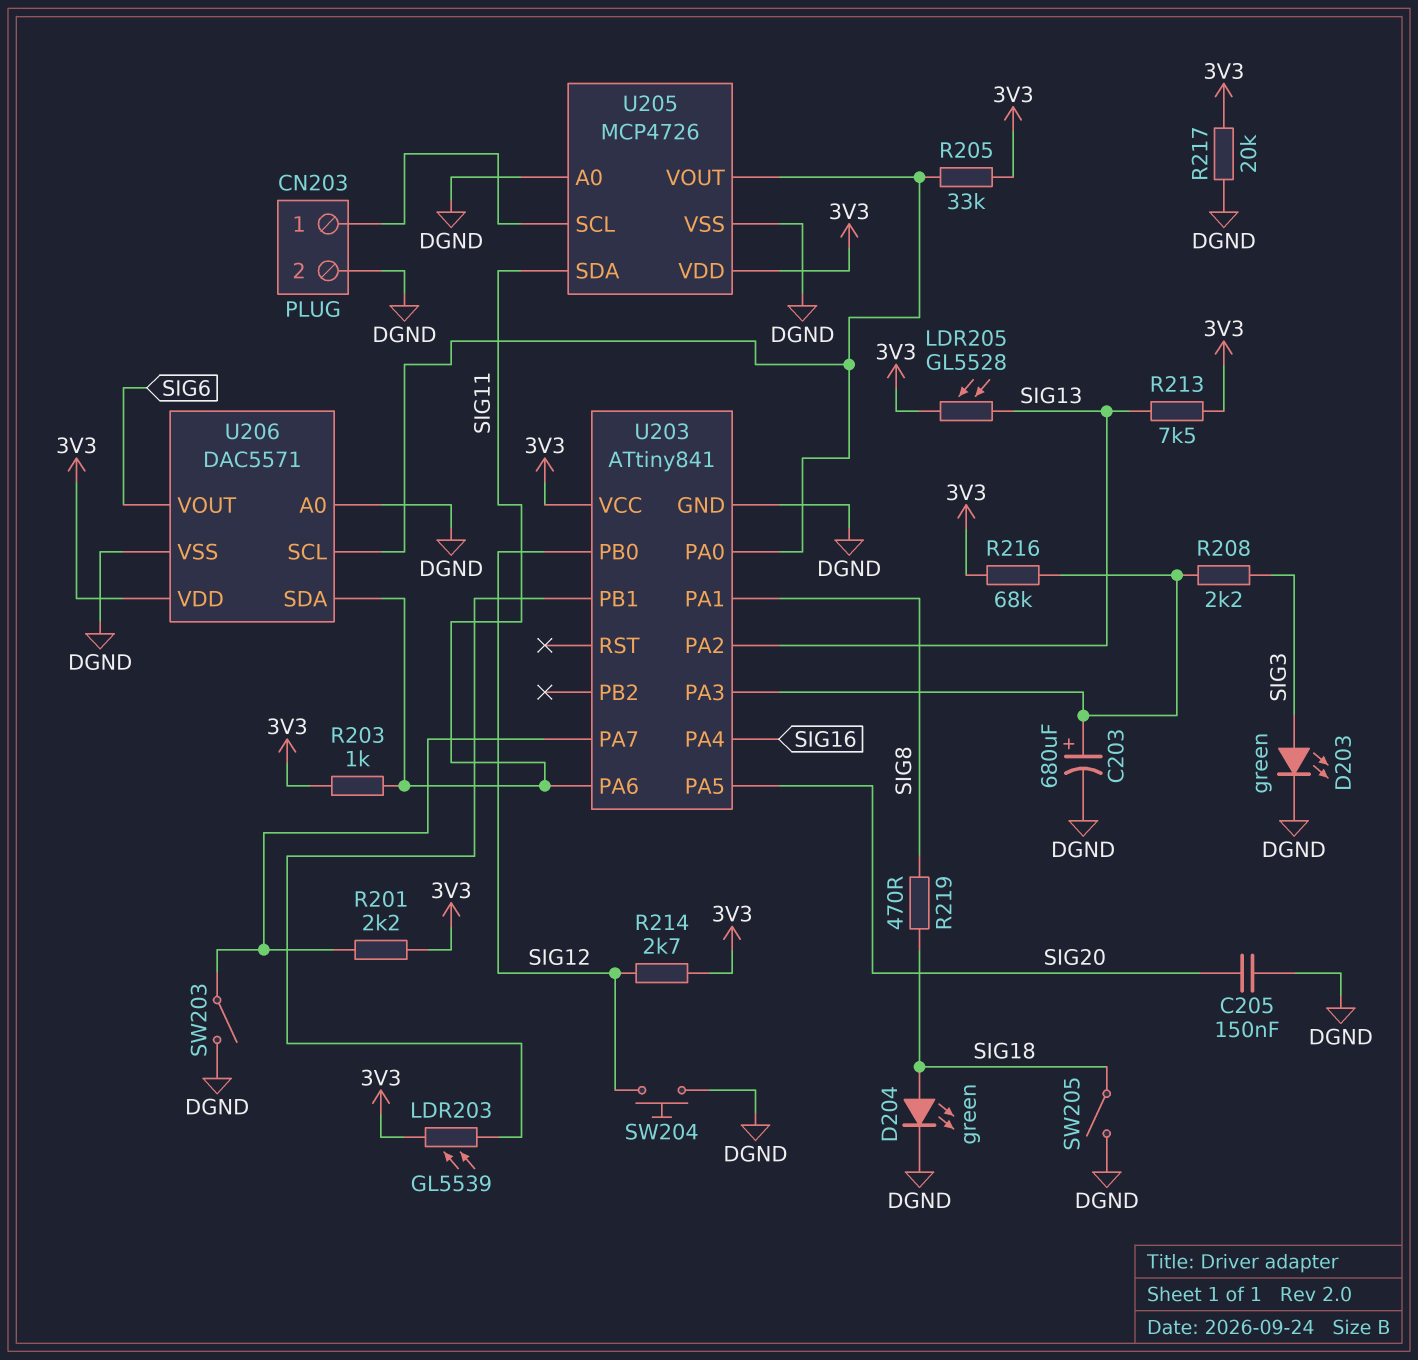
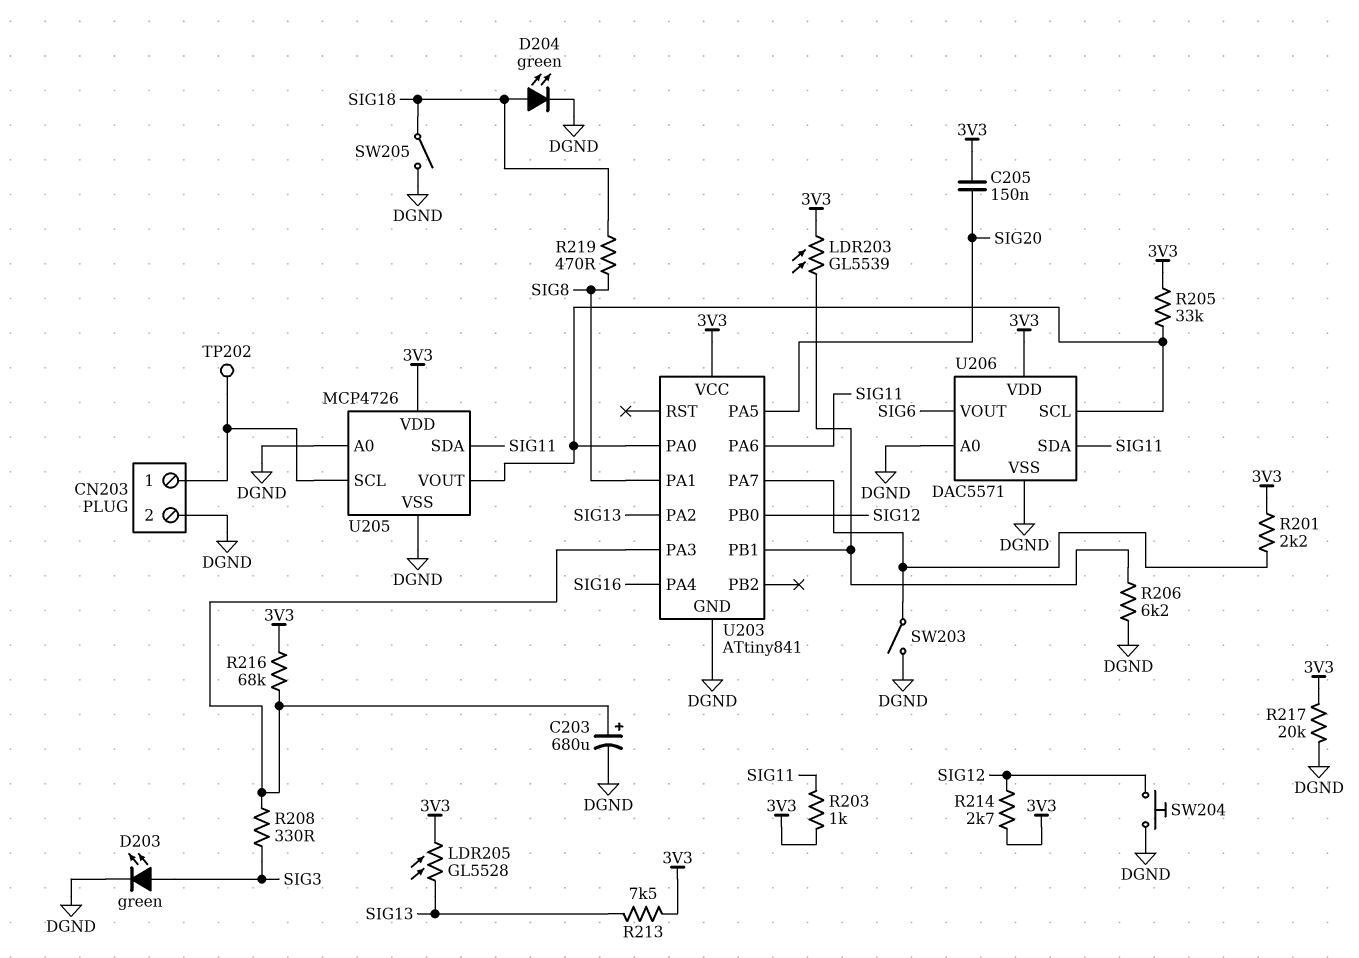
C205: 150nF (DGND, SIG20) -> 150nF (3V3, SIG20)
R206: none -> 6.2k (DGND, U203/PB1)
R208: 2.2k (SIG3, U203/PA3) -> 330 (SIG3, U203/PA3)
TP202: none -> test point (CN203/1)

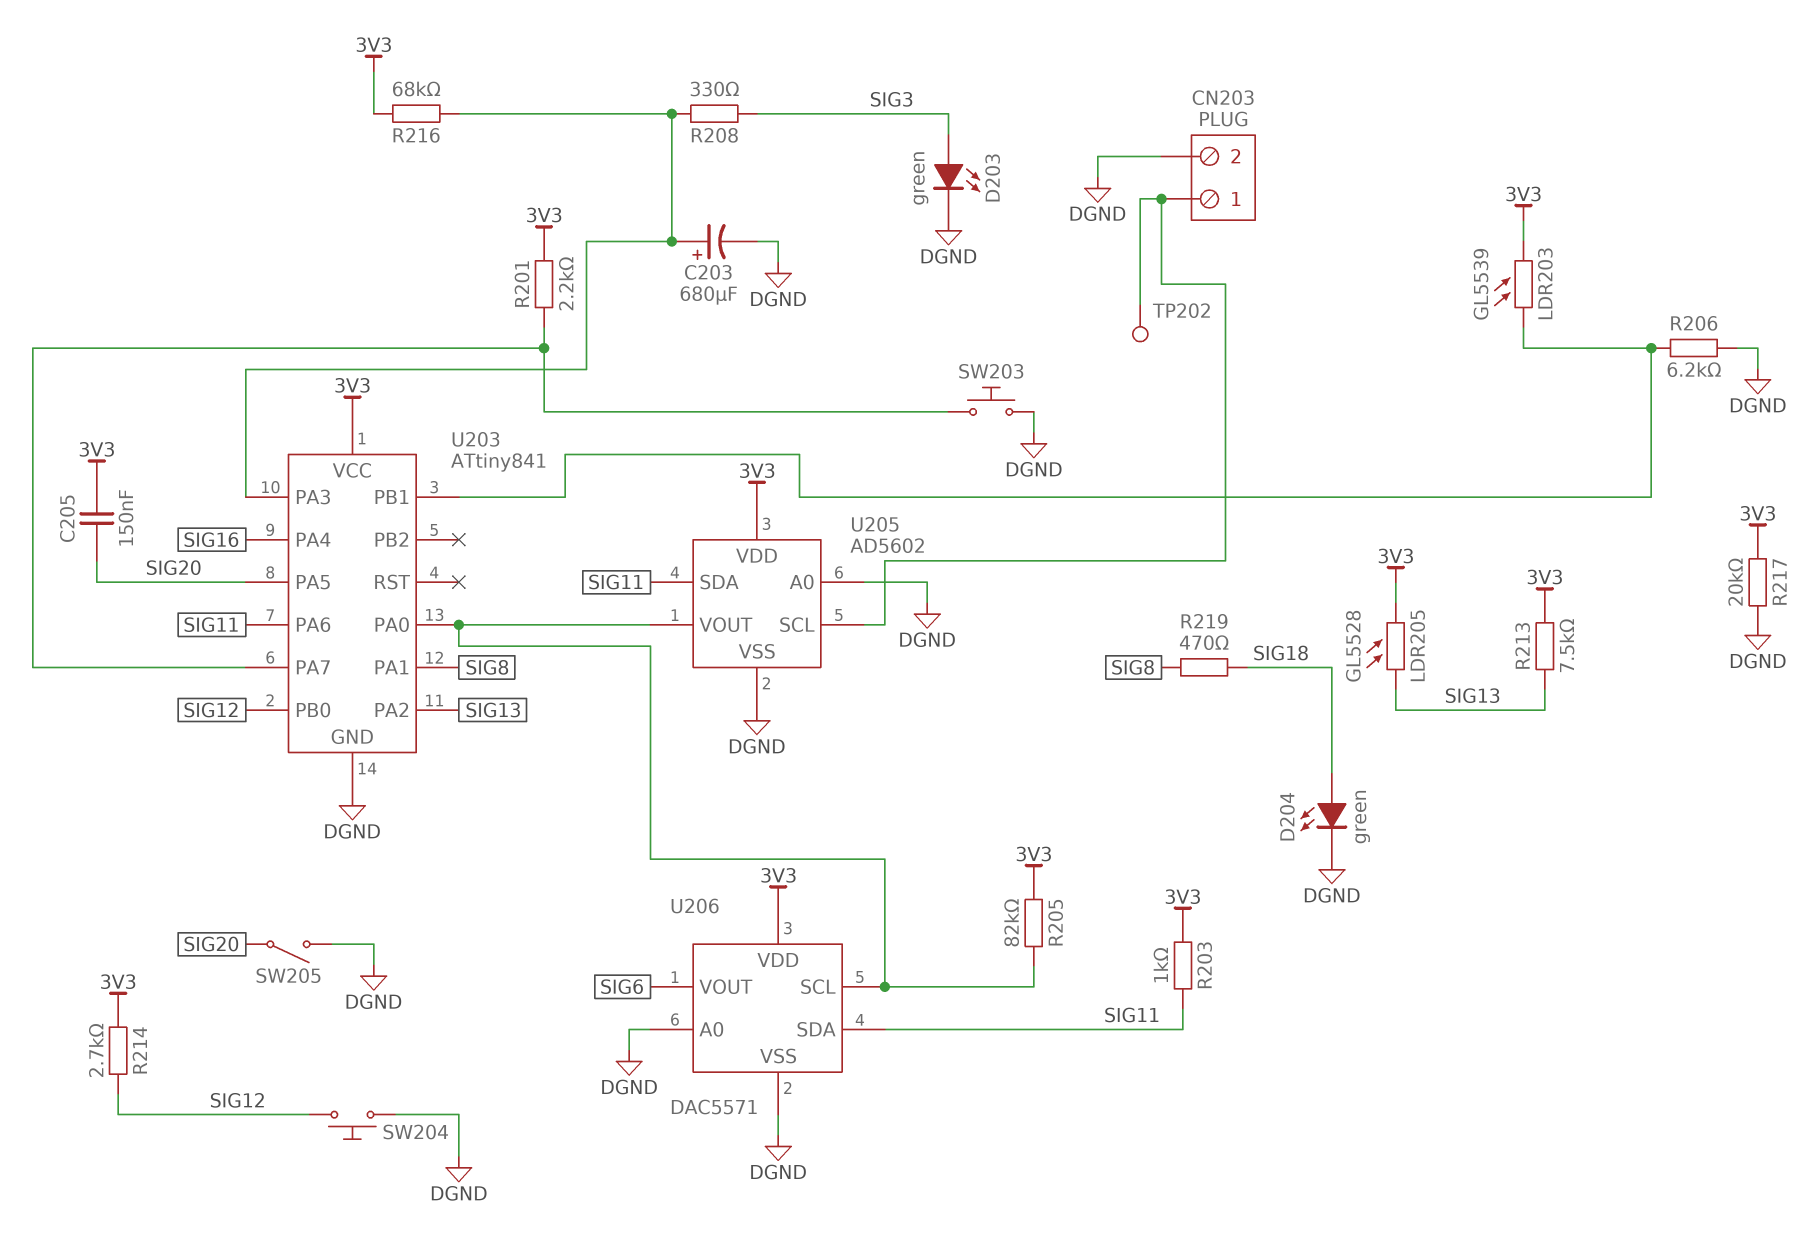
R205: 33k (3V3, U203/PA0) -> 82k (3V3, U203/PA0)
SW203: switch (DGND, U203/PA7) -> button (DGND, U203/PA7)
SW205: switch (DGND, SIG18) -> switch (DGND, SIG20)
U205: MCP4726 -> AD5602

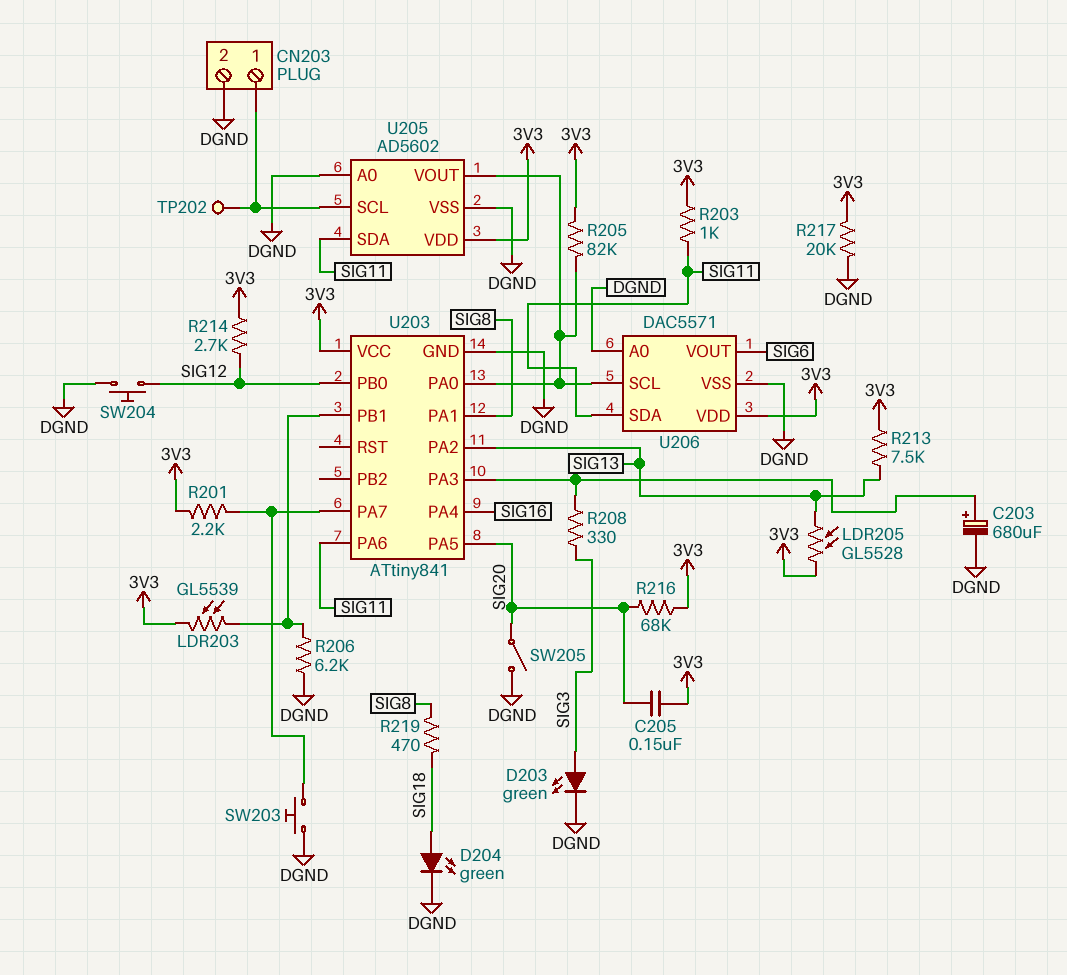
R216: 68k (3V3, U203/PA3) -> 68k (3V3, SIG20)

